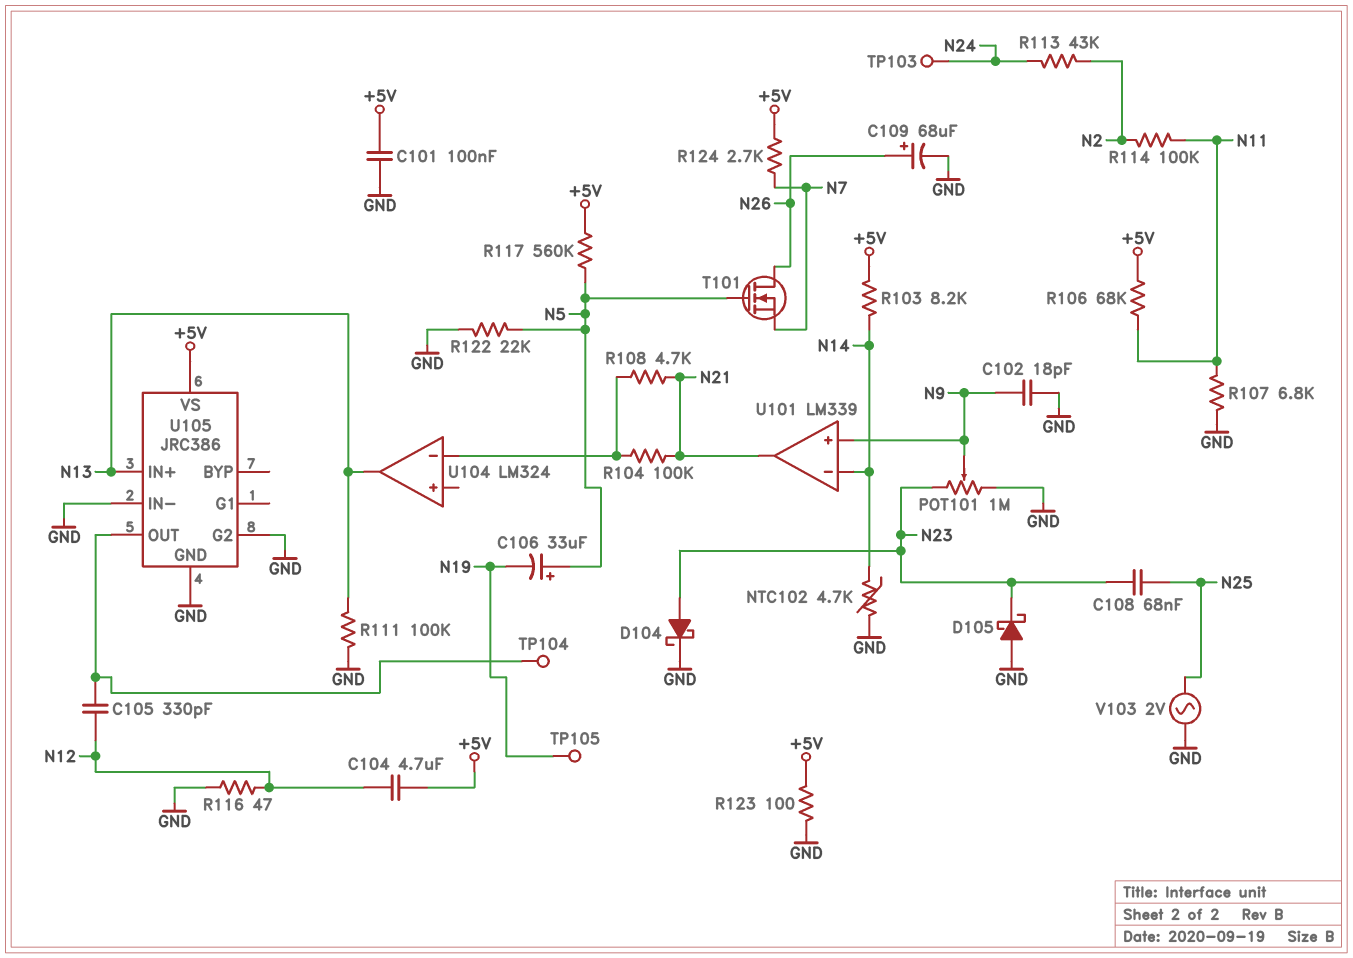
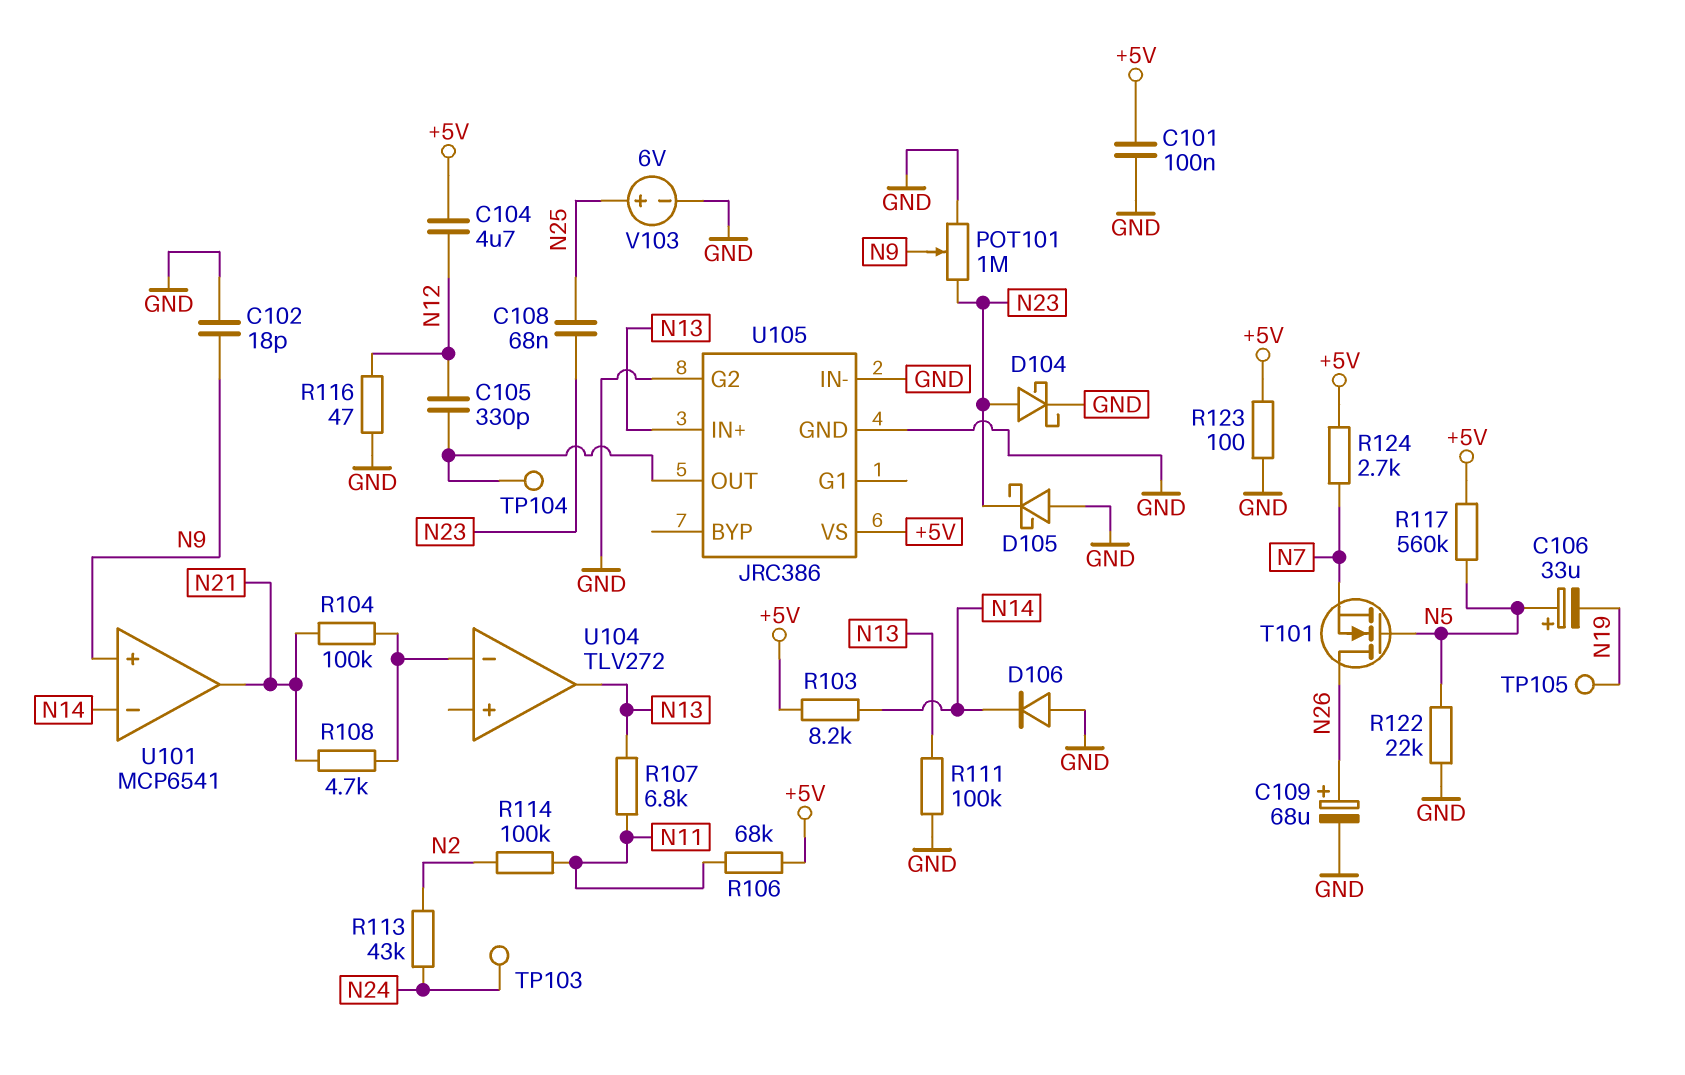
D106: none -> diode (A GND, K N14)
NTC102: 4.7k (GND, N14) -> none
R107: 6.8k (GND, N11) -> 6.8k (N11, N13)
U101: LM339 -> MCP6541
U104: LM324 -> TLV272
V103: AC 2V (GND, N25) -> 6V (plus N25, minus GND)

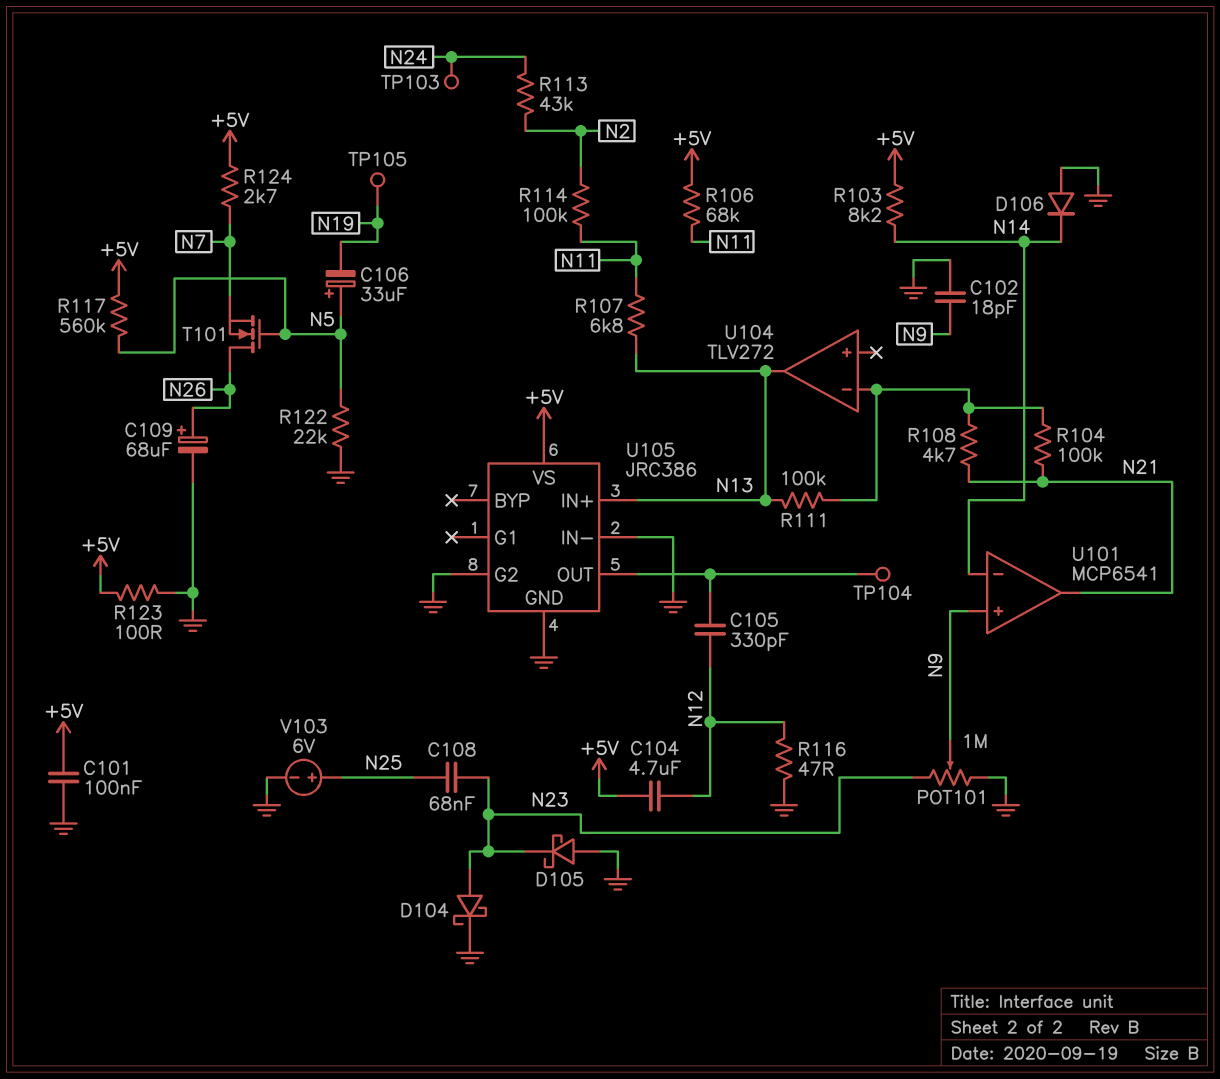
R111: 100k (GND, N13) -> 100k (N13, U104/in-)

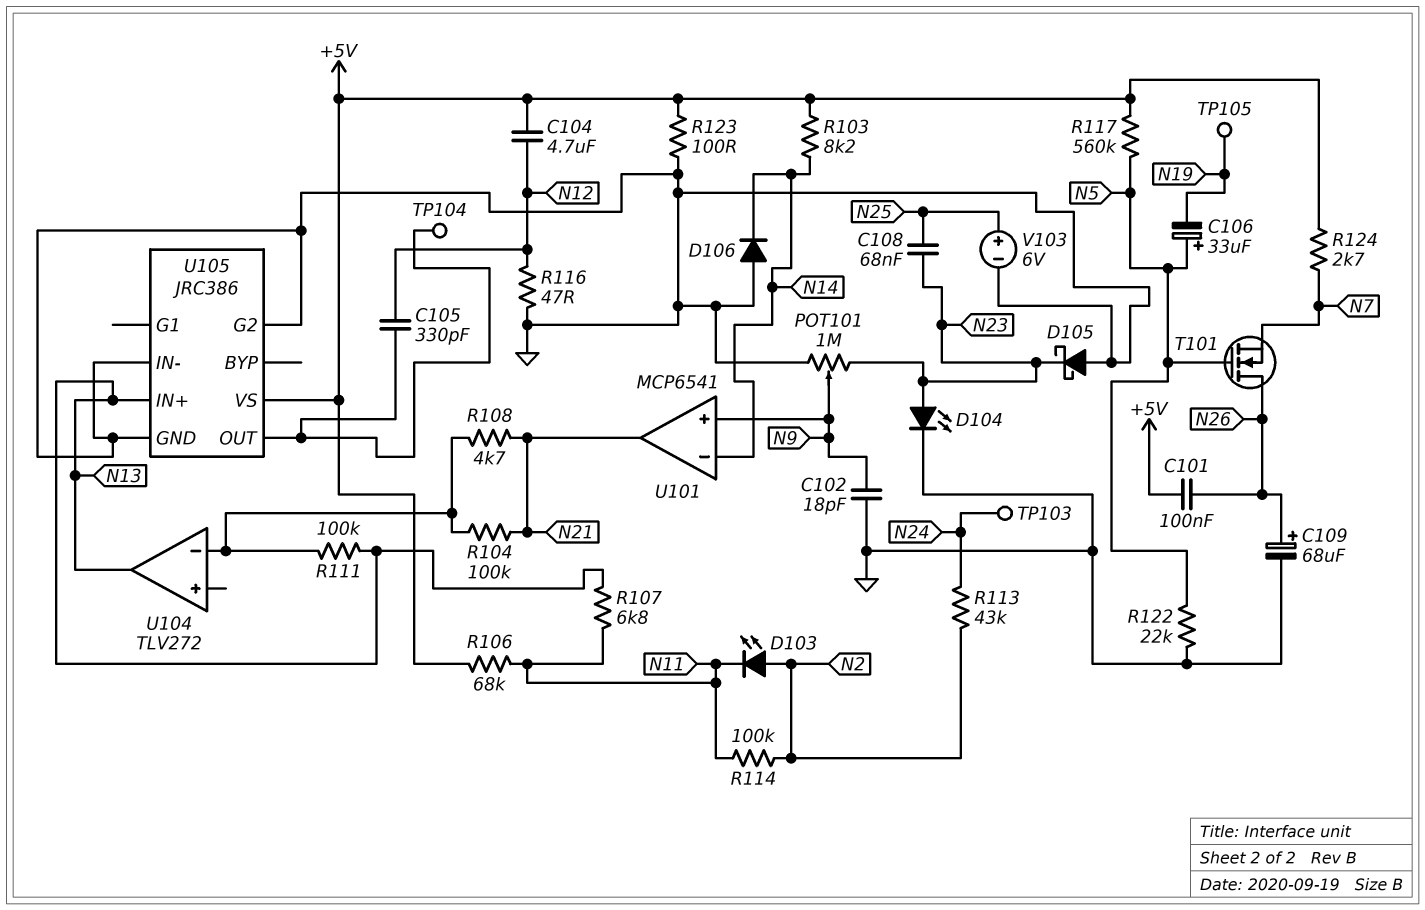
C101: 100nF (+5V, GND) -> 100nF (+5V, N26)
D103: none -> LED (A N2, K N11)
D104: schottky (A N23, K GND) -> LED (A N23, K GND)

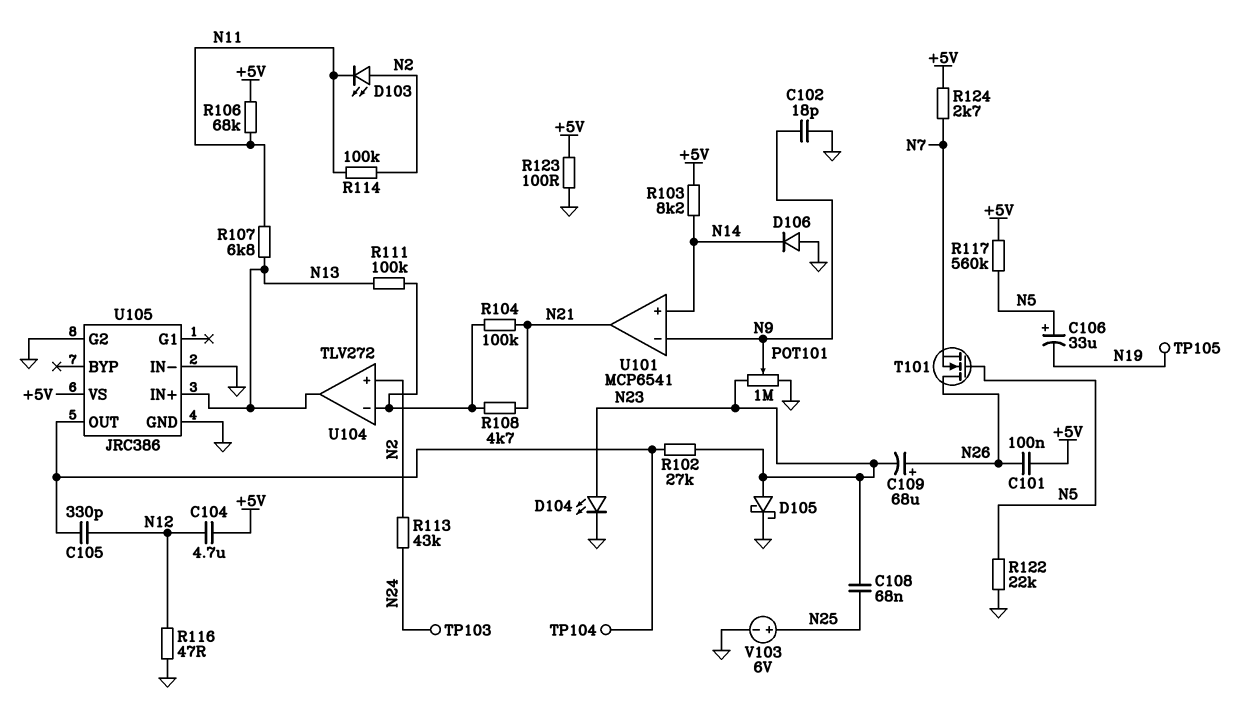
C109: 68uF (plus N26, minus GND) -> 68uF (plus N26, minus N23)
D105: schottky (A GND, K N23) -> schottky (A N23, K GND)
R102: none -> 27k (N23, U105/OUT)
U101 pin in+: N9 -> N14
U101 pin in-: N14 -> N9
U104 pin in+: none -> N2

